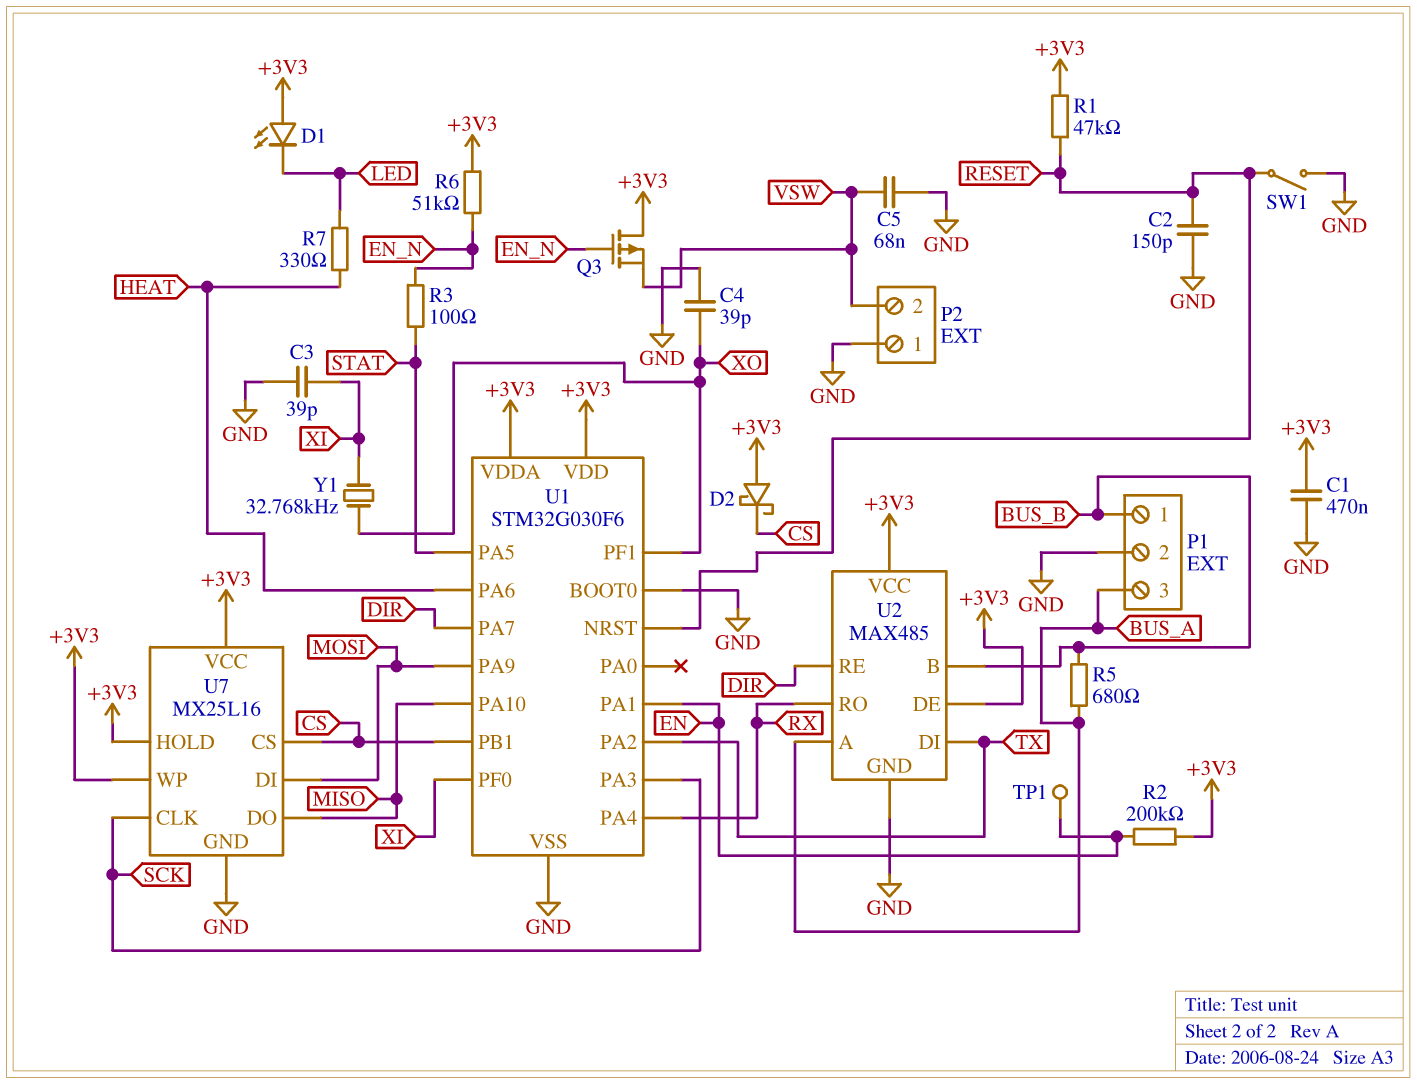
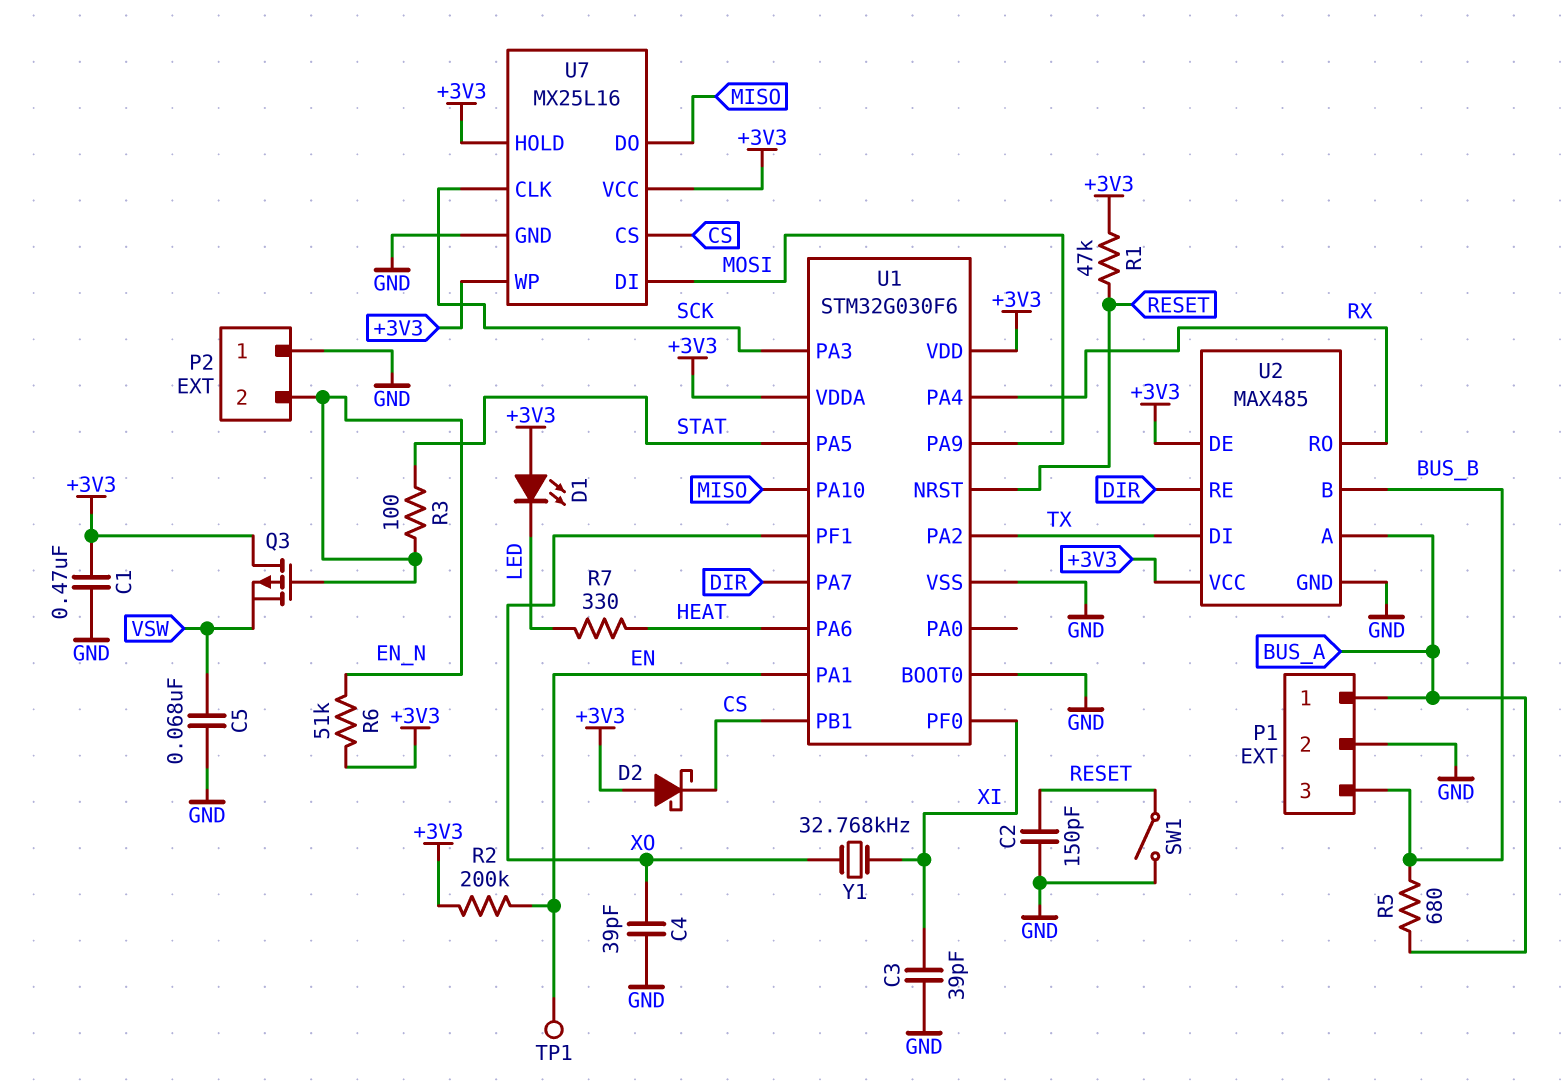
P1 pin 1: BUS_B -> BUS_A
P1 pin 3: BUS_A -> BUS_B
P2 pin 2: VSW -> EN_N

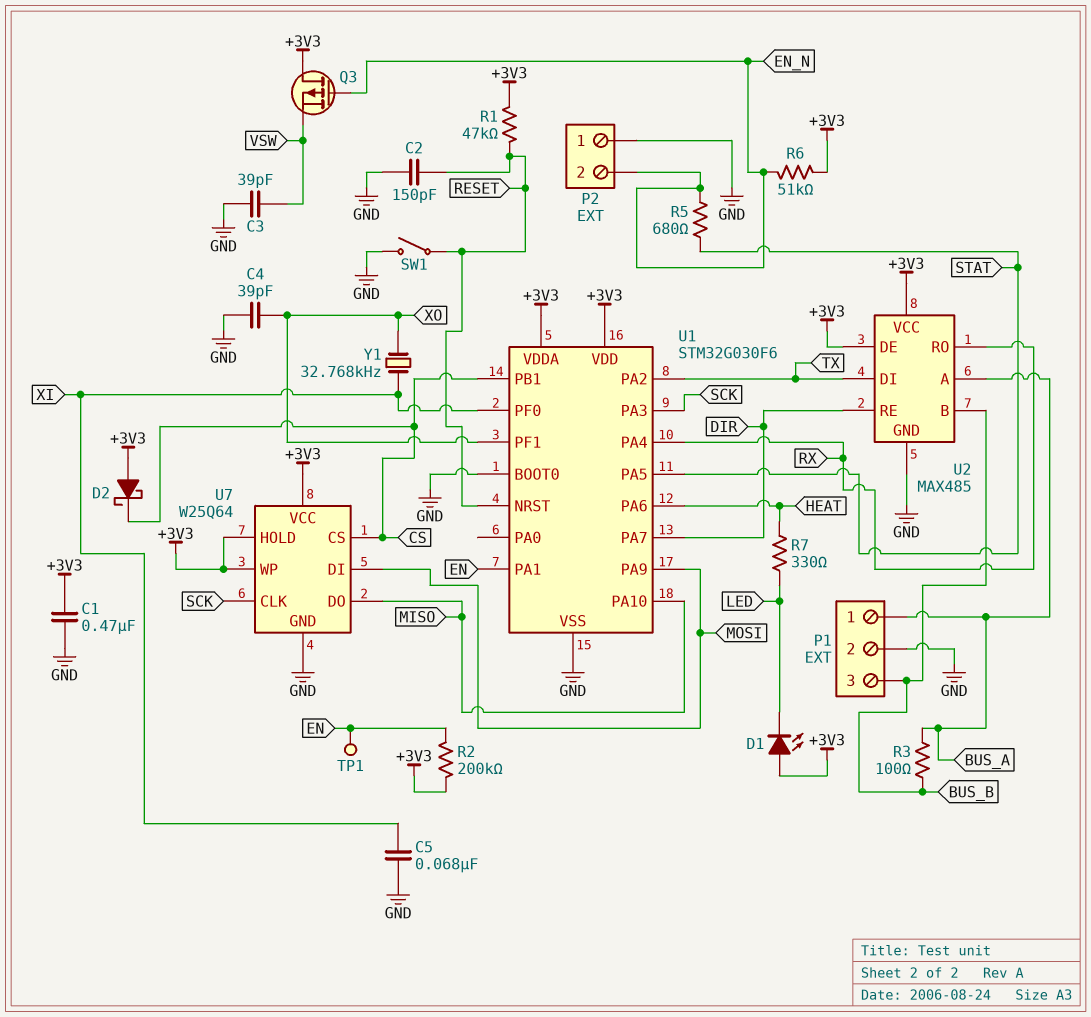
C3: 39pF (GND, XI) -> 39pF (GND, VSW)
C5: 68nF (GND, VSW) -> 68nF (GND, XI)
R3: 100 (EN_N, STAT) -> 100 (BUS_A, BUS_B)
R5: 680 (BUS_A, BUS_B) -> 680 (EN_N, STAT)
U7: MX25L16 -> W25Q64

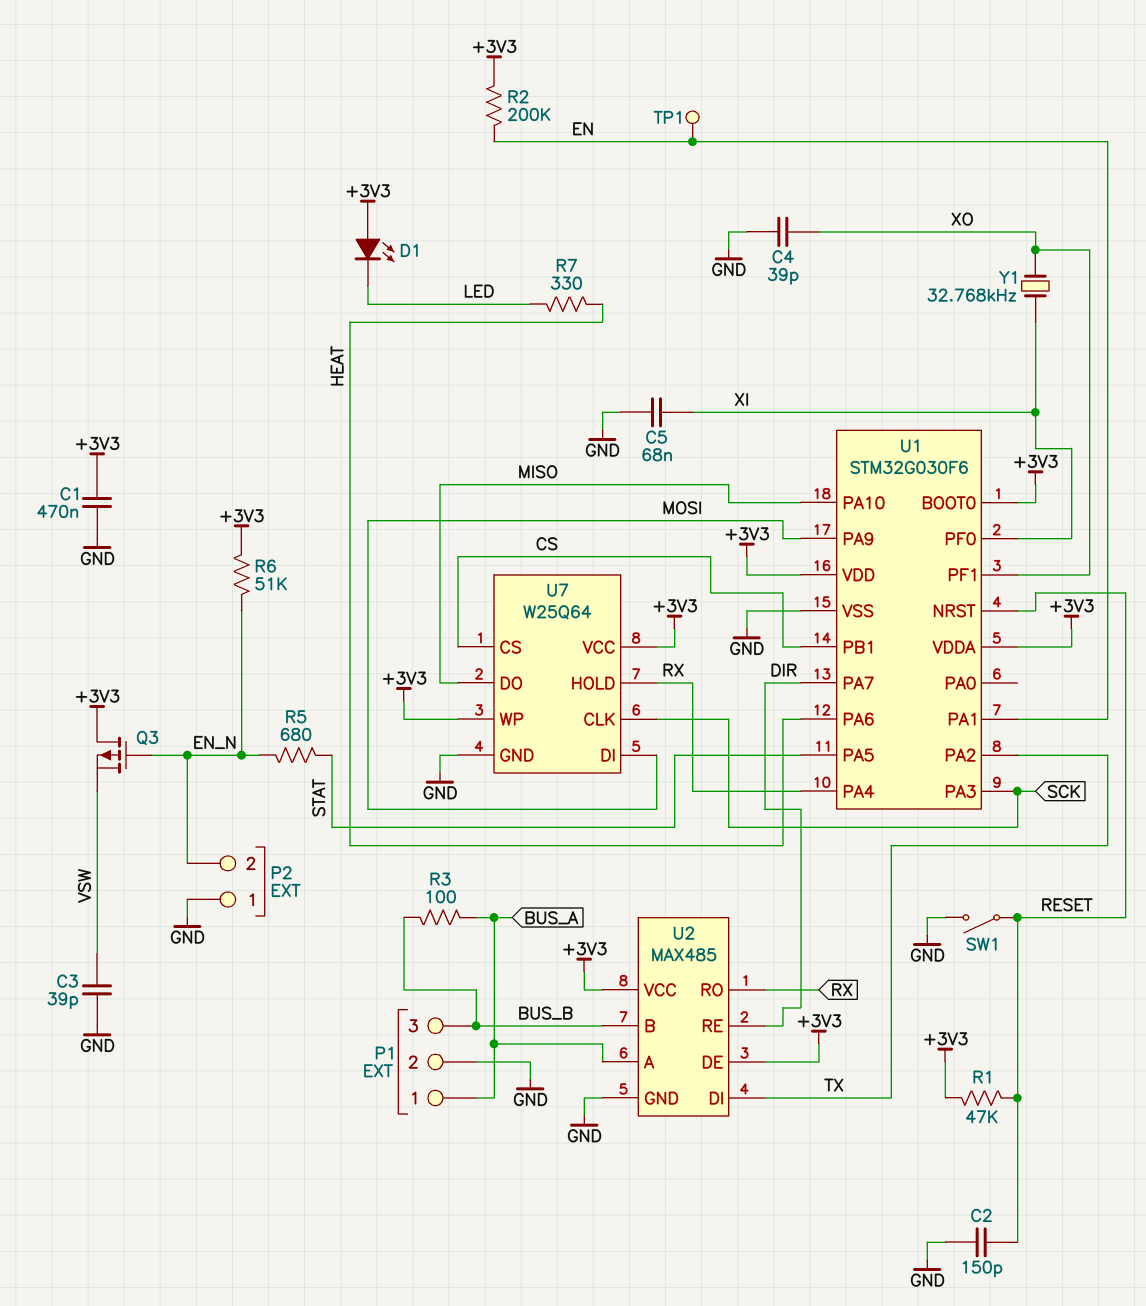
D2: schottky (A +3V3, K CS) -> none
U1 pin BOOT0: GND -> +3V3
U7 pin HOLD: +3V3 -> RX

